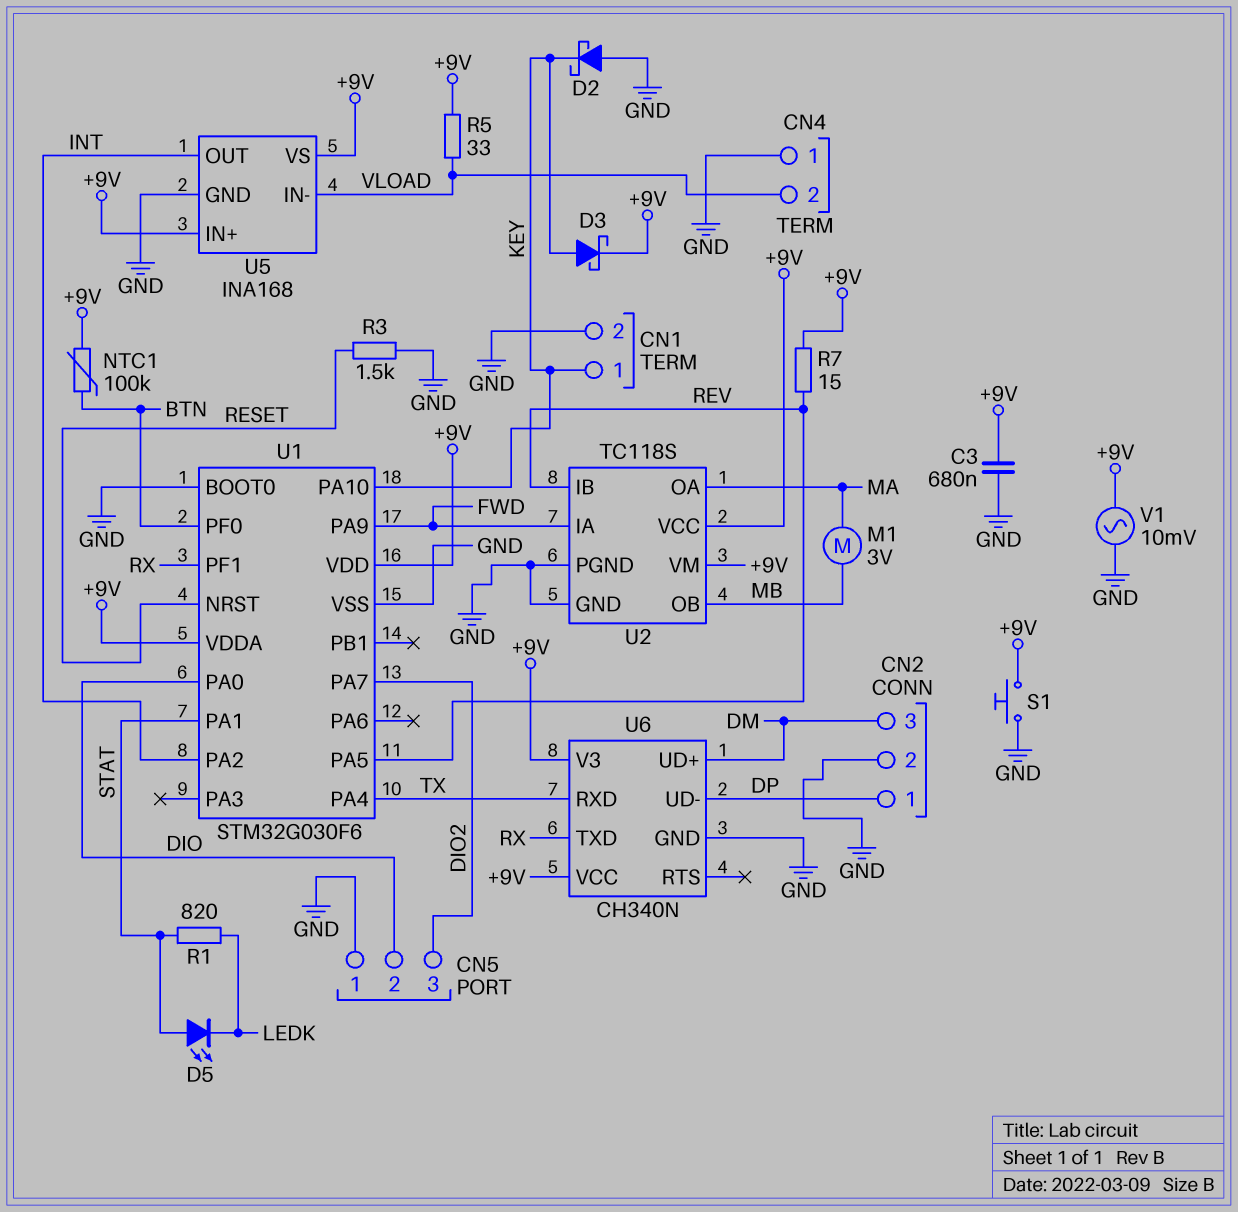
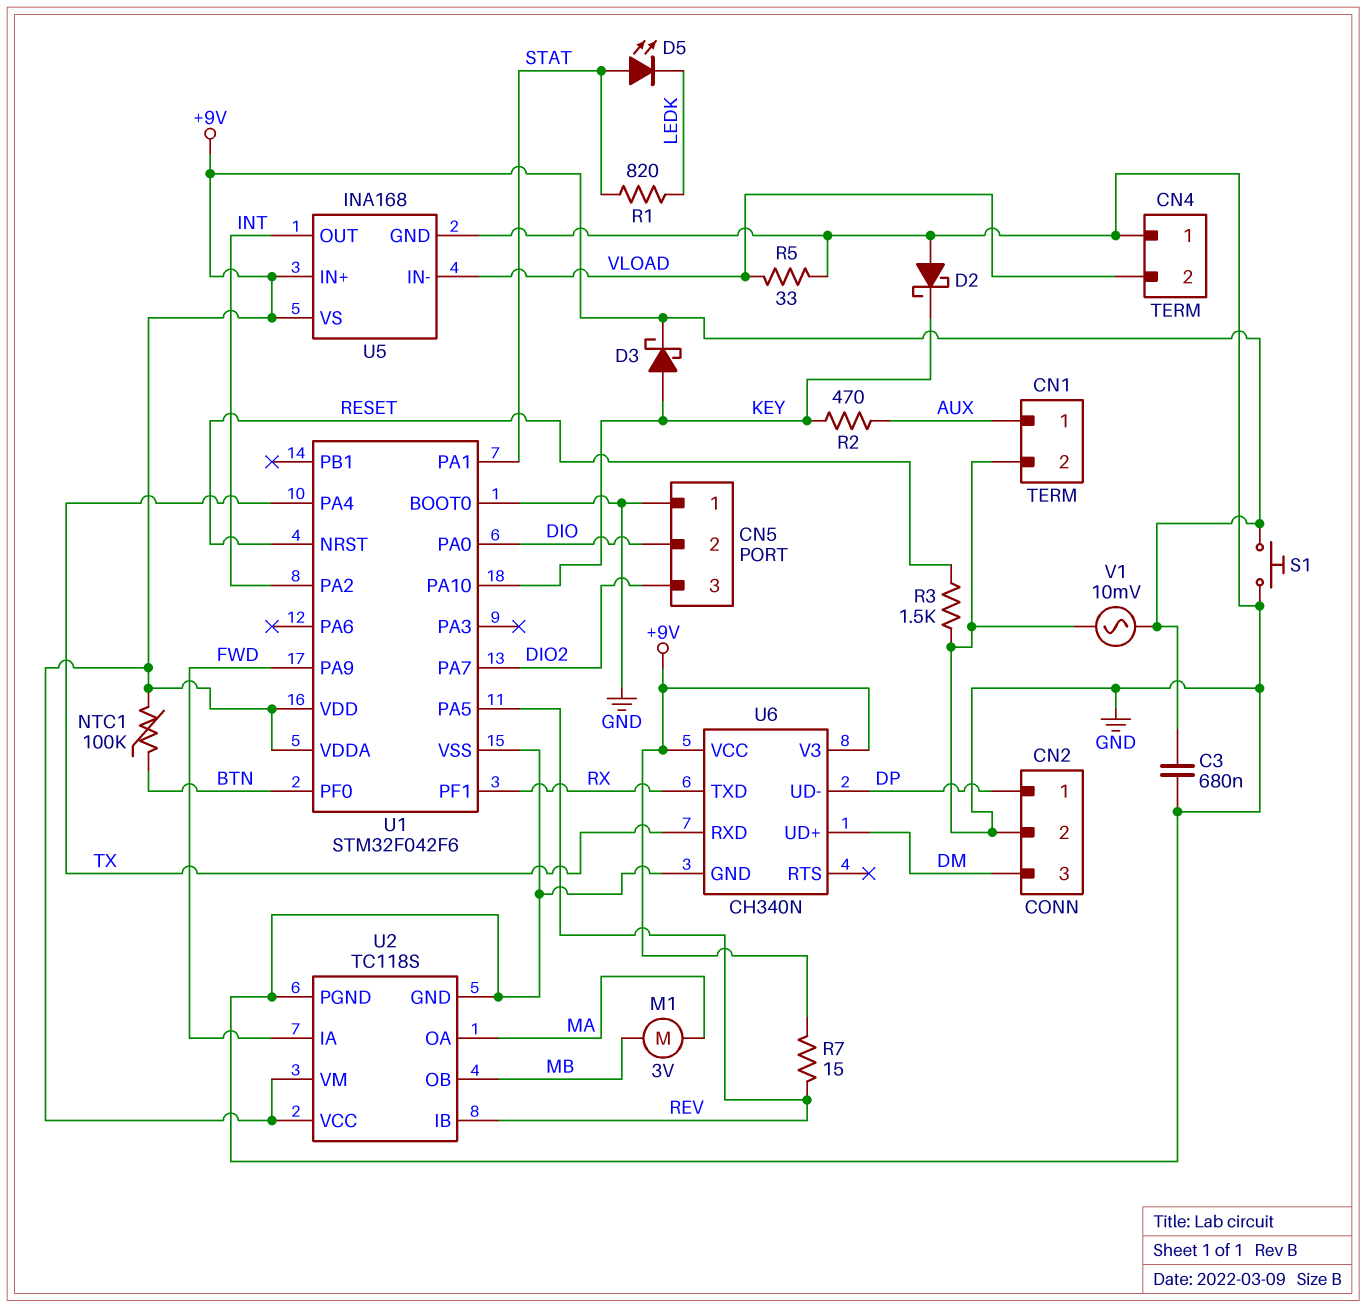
CN1 pin 1: KEY -> AUX
R2: none -> 470 (AUX, KEY)
R5: 33 (+9V, VLOAD) -> 33 (GND, VLOAD)
U1: STM32G030F6 -> STM32F042F6

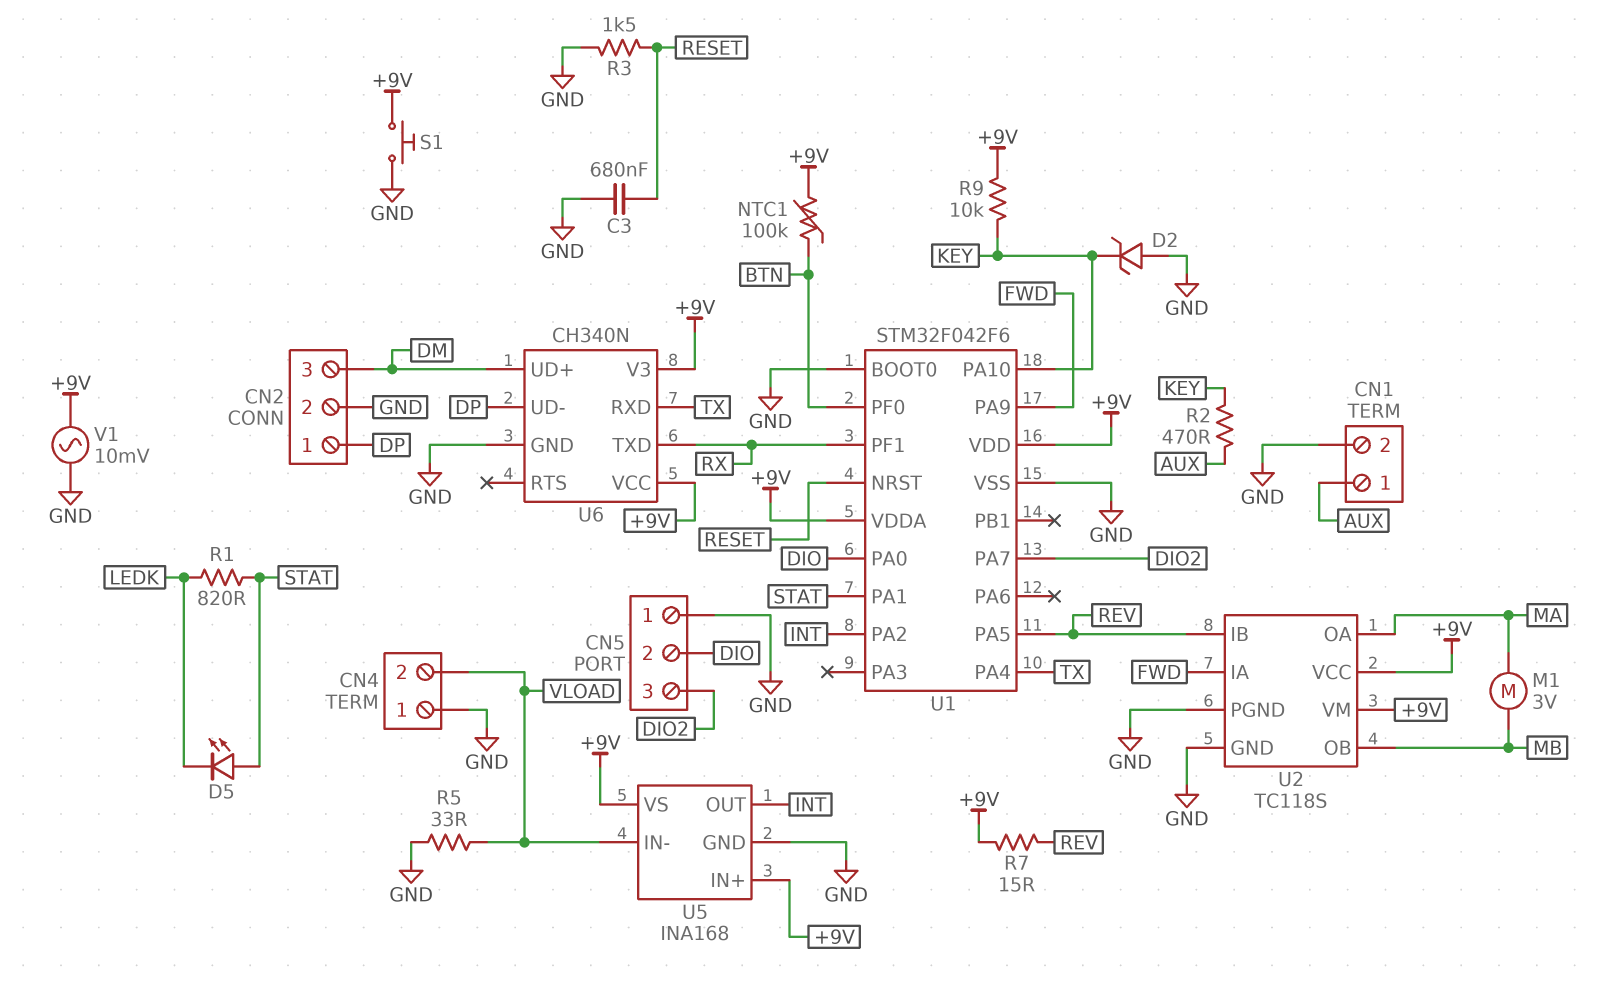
C3: 680nF (+9V, GND) -> 680nF (GND, RESET)
D2: schottky (A GND, K KEY) -> zener (A GND, K KEY)
D3: schottky (A KEY, K +9V) -> none
R9: none -> 10k (+9V, KEY)

